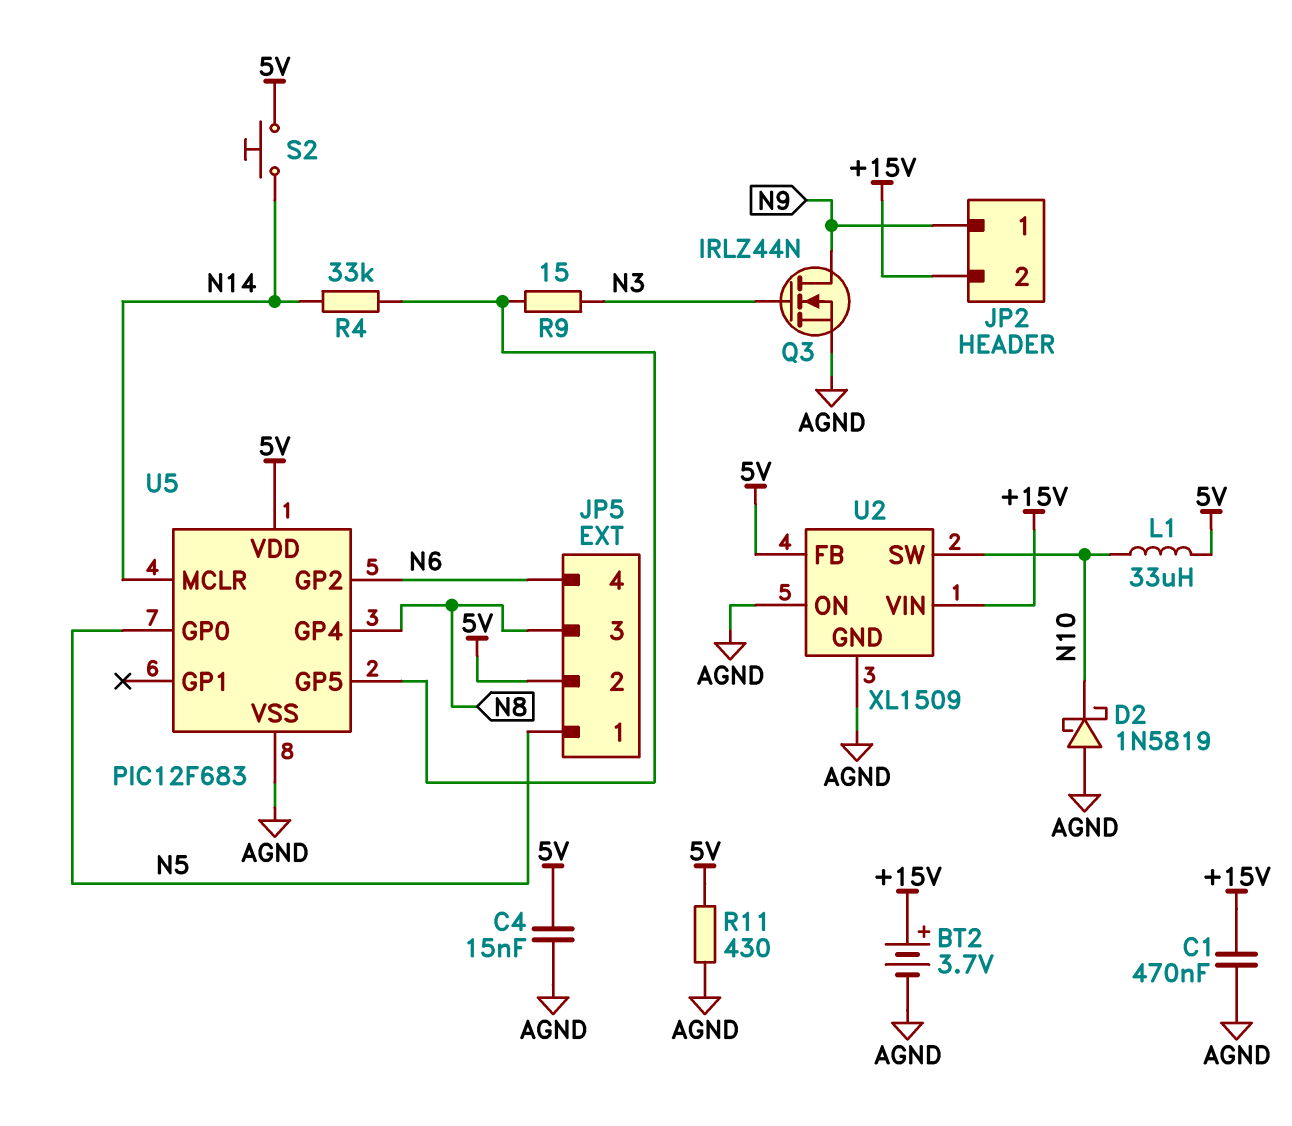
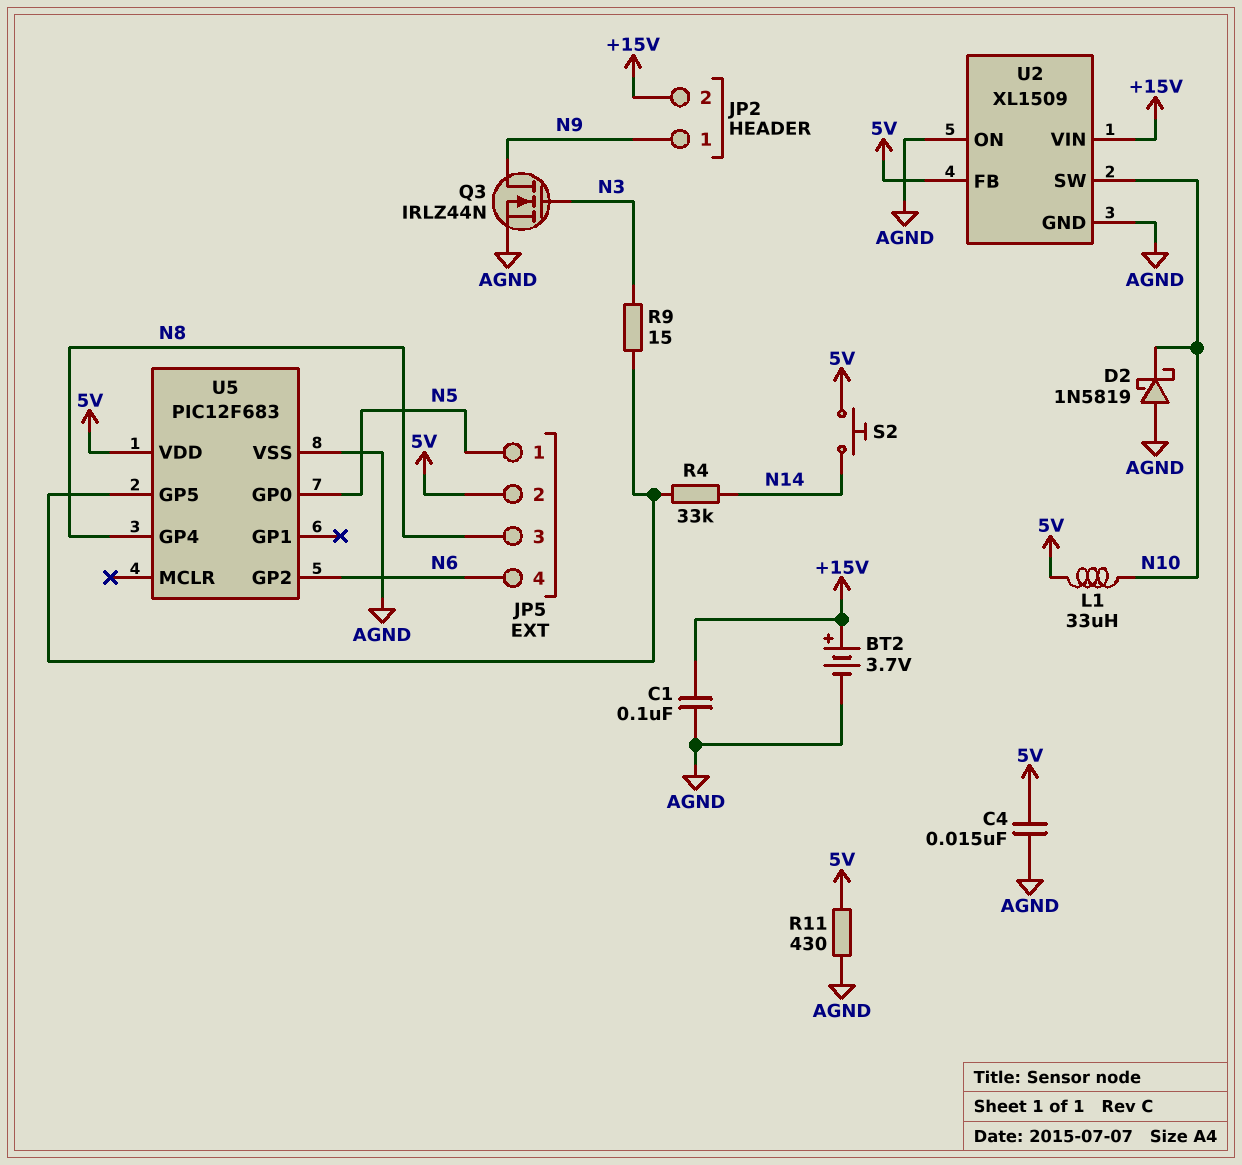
C1: 470nF (+15V, AGND) -> 100nF (+15V, AGND)
U5 pin MCLR: N14 -> none

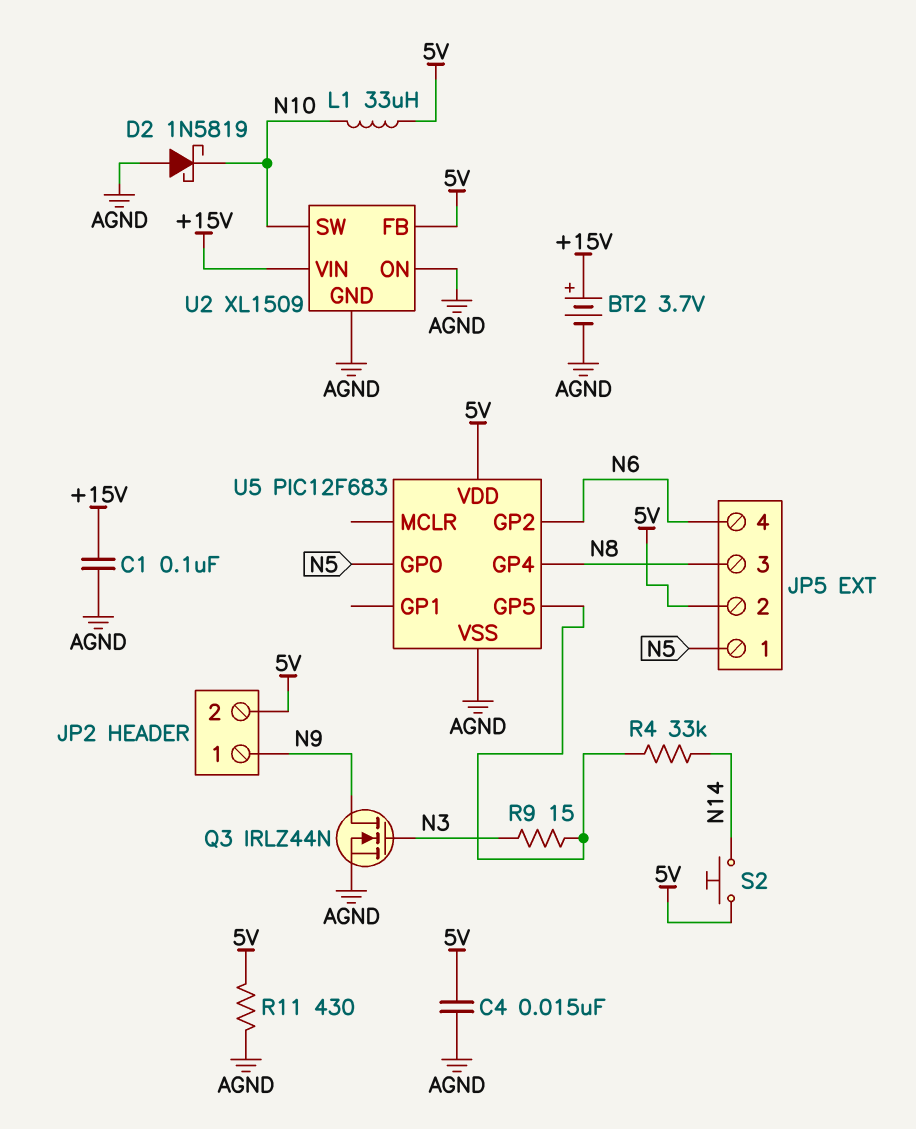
JP2 pin 2: +15V -> 5V

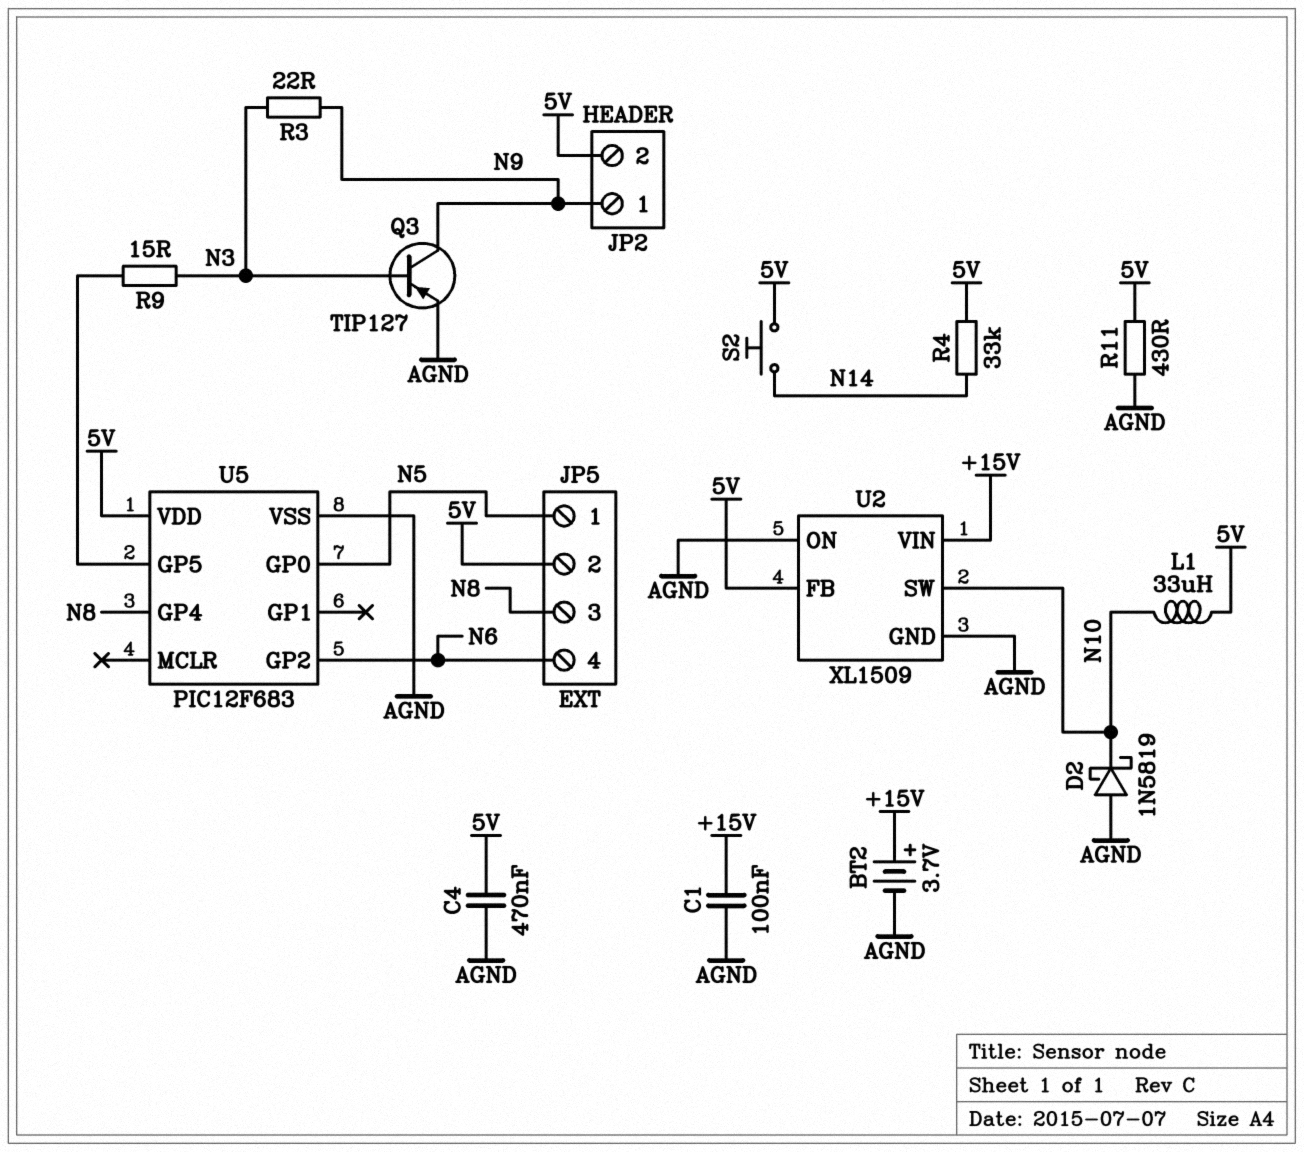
C4: 15nF (5V, AGND) -> 470nF (5V, AGND)
Q3: NMOS IRLZ44N (G N3, D N9, S AGND) -> PNP TIP127 (B N3, C N9, E AGND)
R3: none -> 22 (N3, N9)
R4: 33k (N14, U5/GP5) -> 33k (5V, N14)

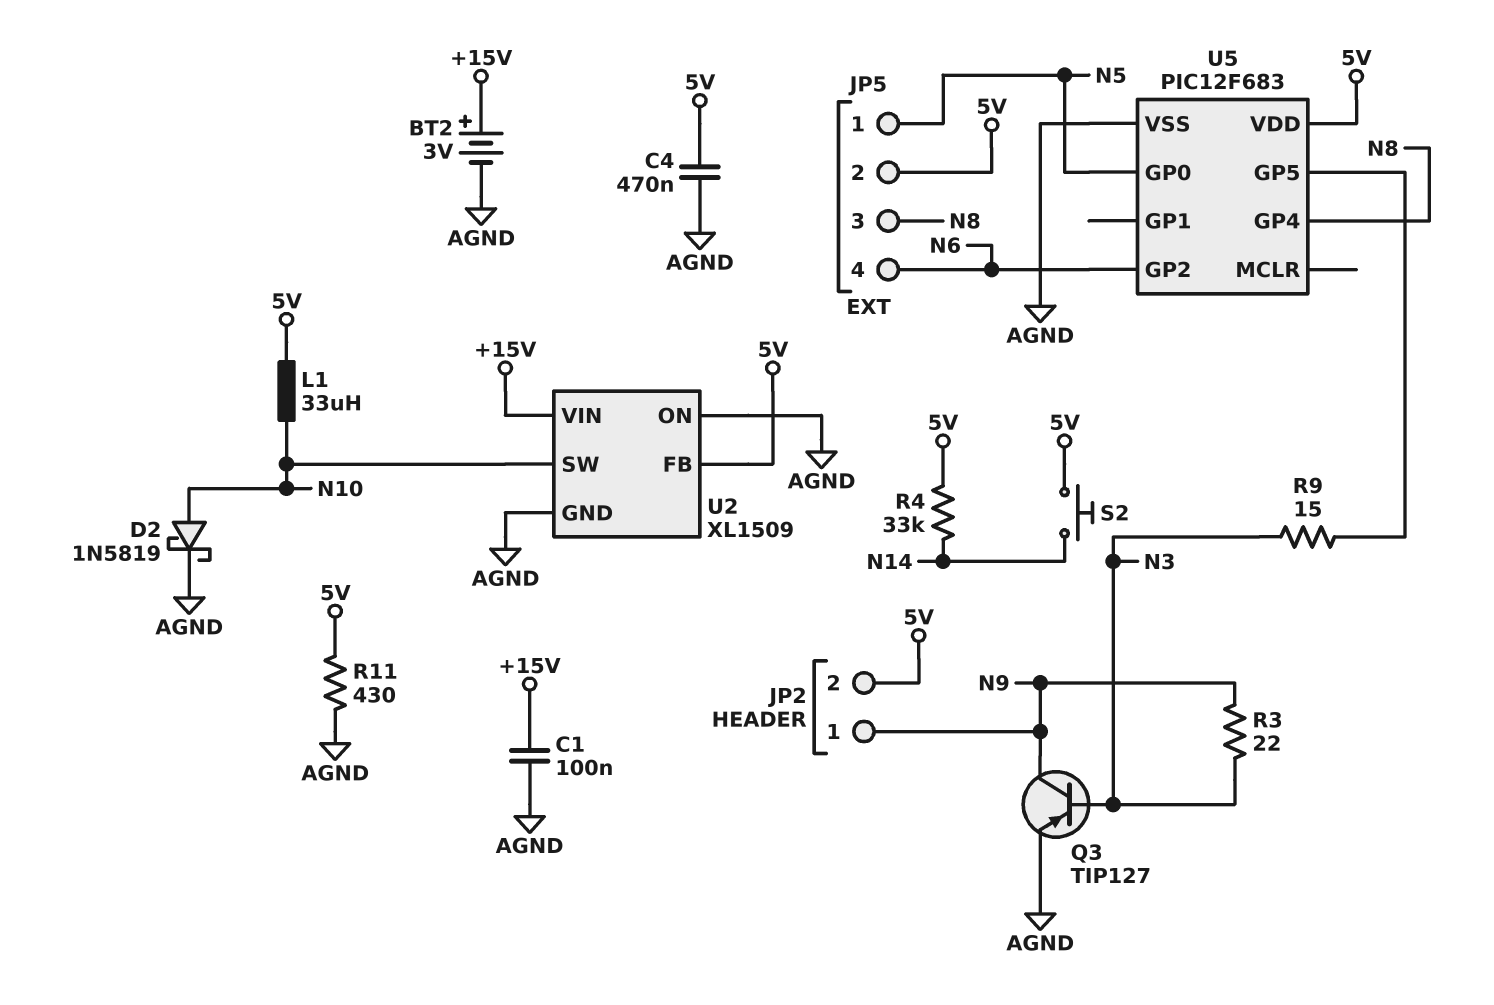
BT2: 3.7V (plus +15V, minus AGND) -> 3V (plus +15V, minus AGND)
D2: schottky 1N5819 (A AGND, K N10) -> schottky 1N5819 (A N10, K AGND)

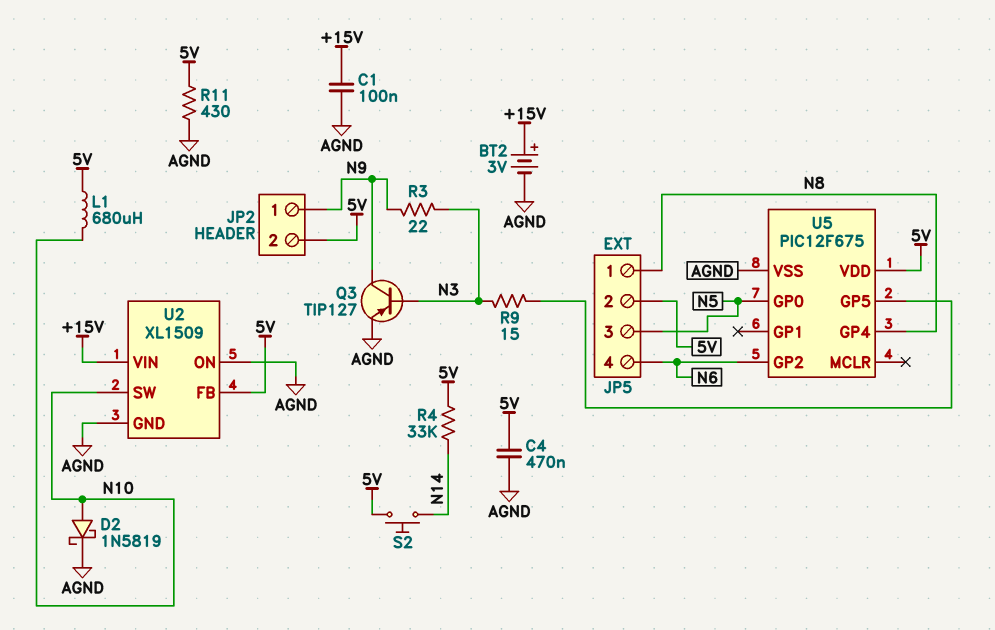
JP5 pin 1: N5 -> N8
JP5 pin 3: N8 -> N5
L1: 33uH (5V, N10) -> 680uH (5V, N10)
U5: PIC12F683 -> PIC12F675

